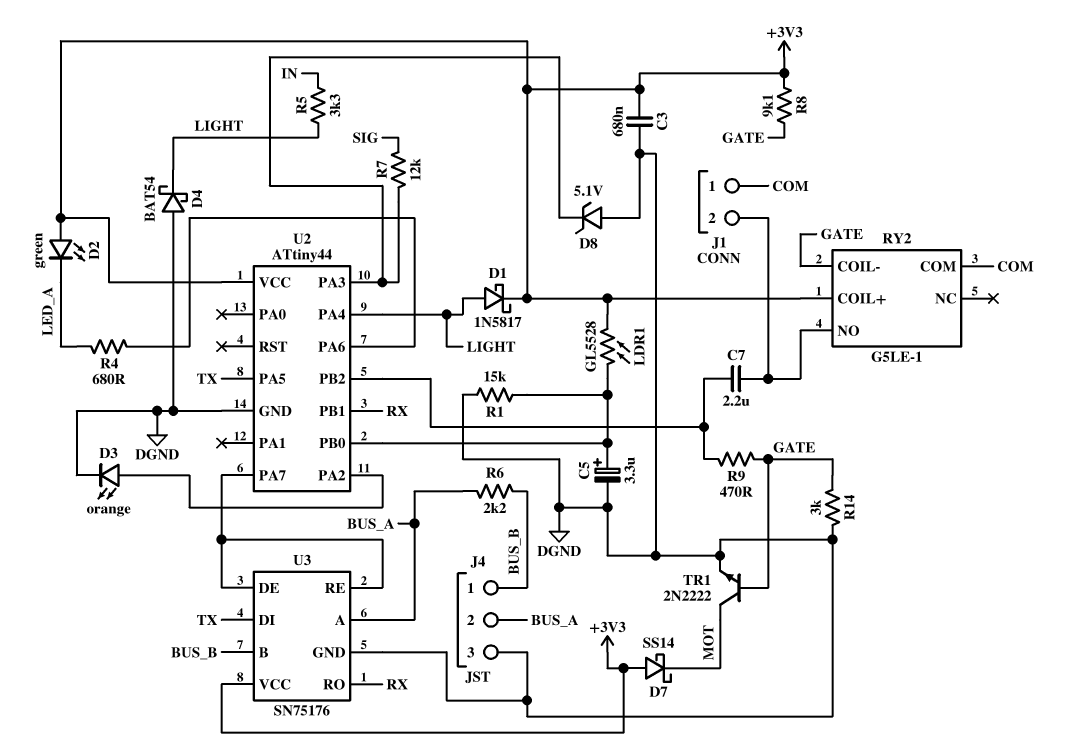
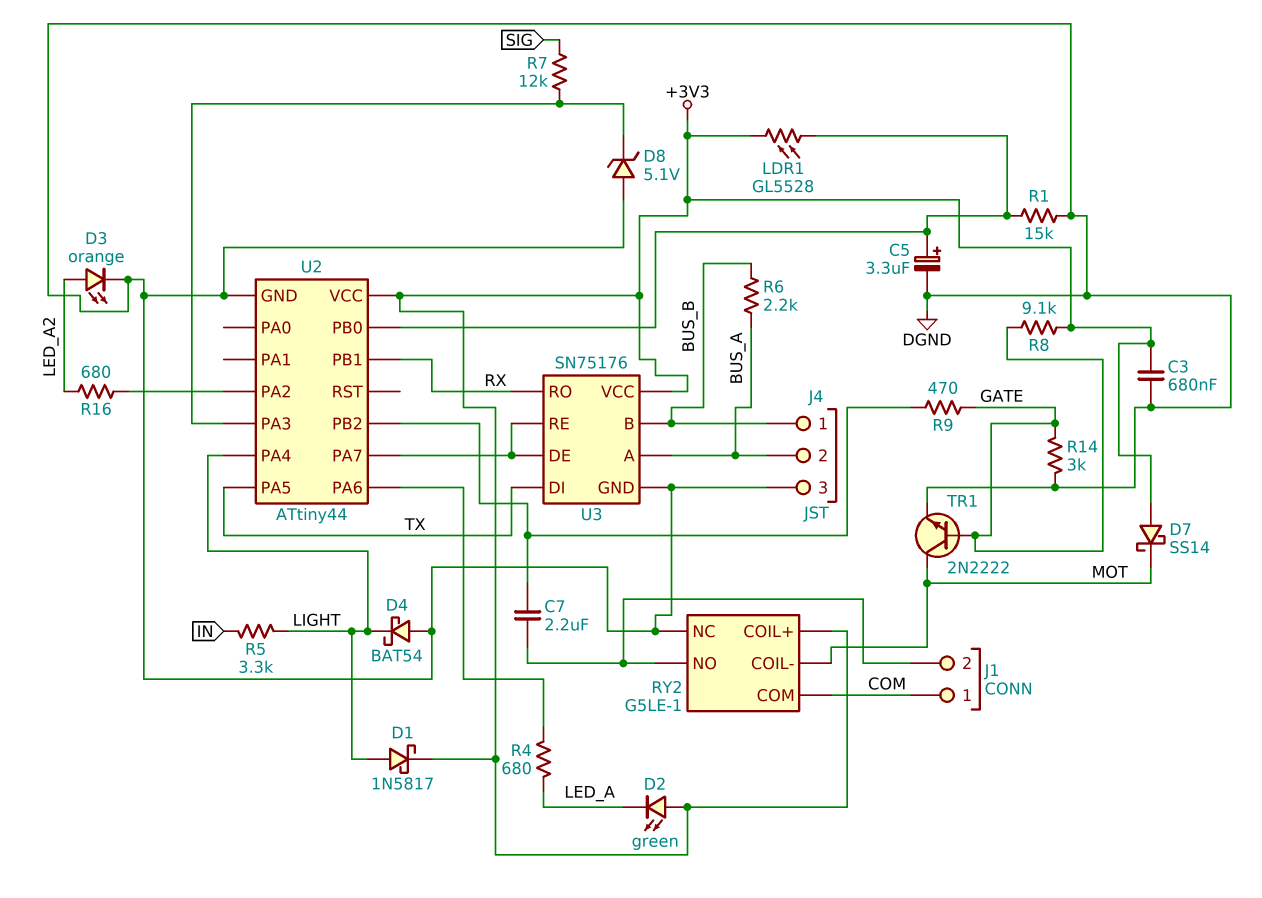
D3: LED orange (A U2/PA2, K DGND) -> LED orange (A LED_A2, K DGND)
R16: none -> 680 (LED_A2, U2/PA2)
RY2 pin COIL-: GATE -> MOT
RY2 pin NC: none -> DGND

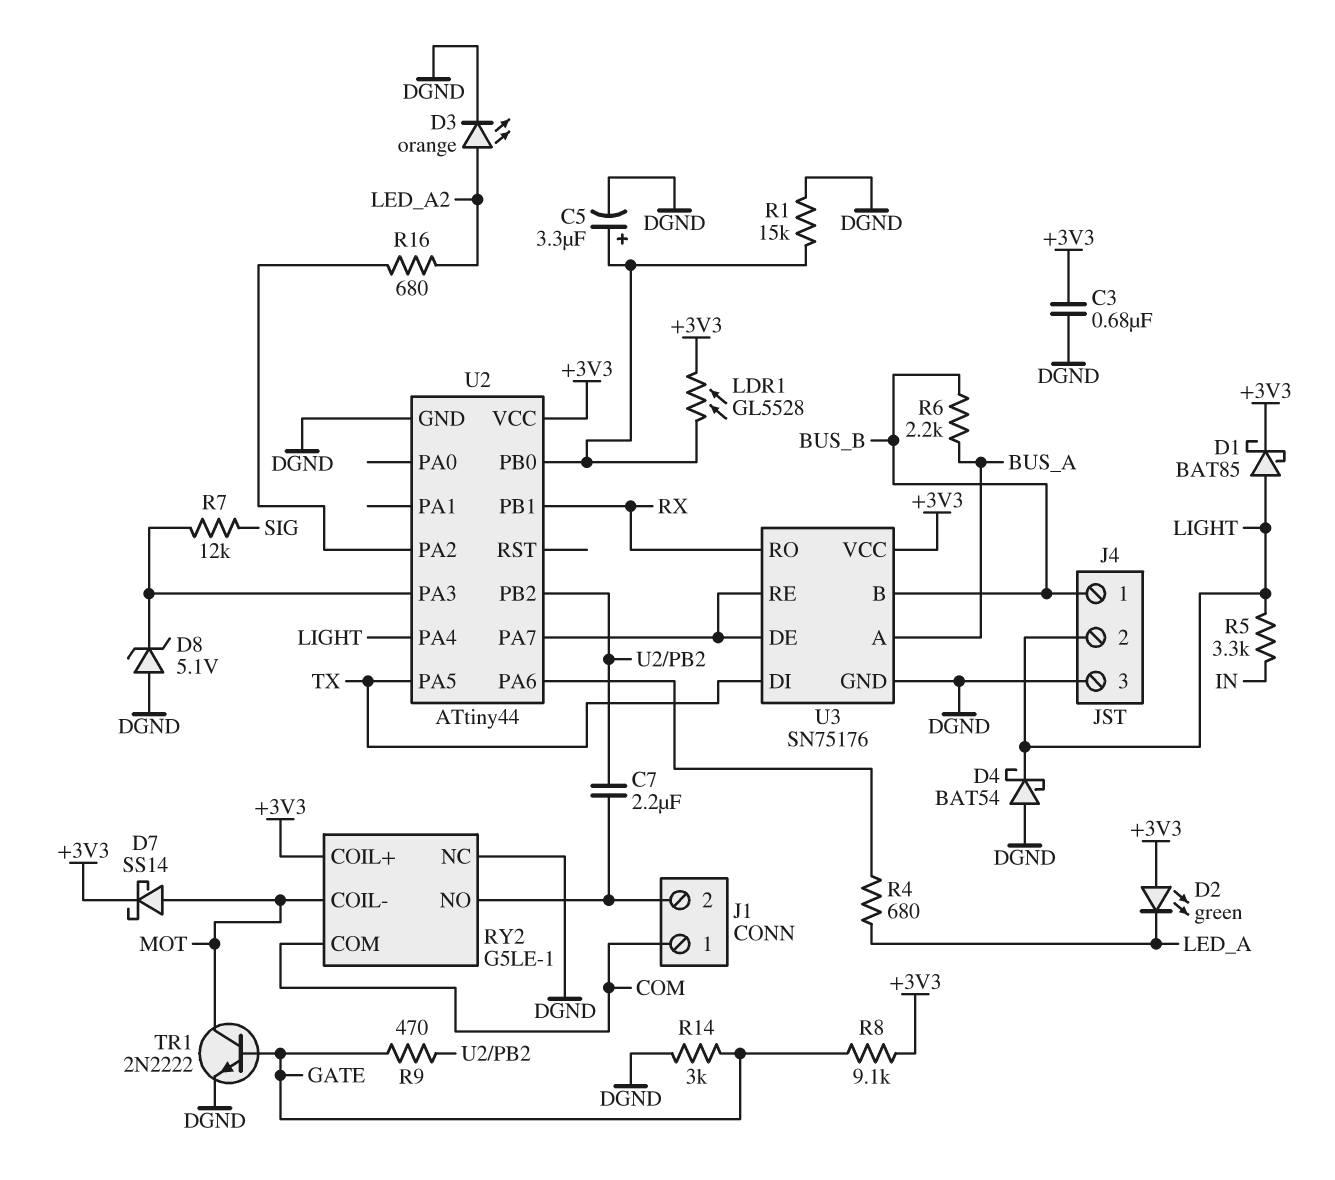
D1: schottky 1N5817 (A LIGHT, K +3V3) -> schottky BAT85 (A LIGHT, K +3V3)
D7: schottky SS14 (A +3V3, K MOT) -> schottky SS14 (A MOT, K +3V3)
J4 pin 2: BUS_A -> LIGHT

